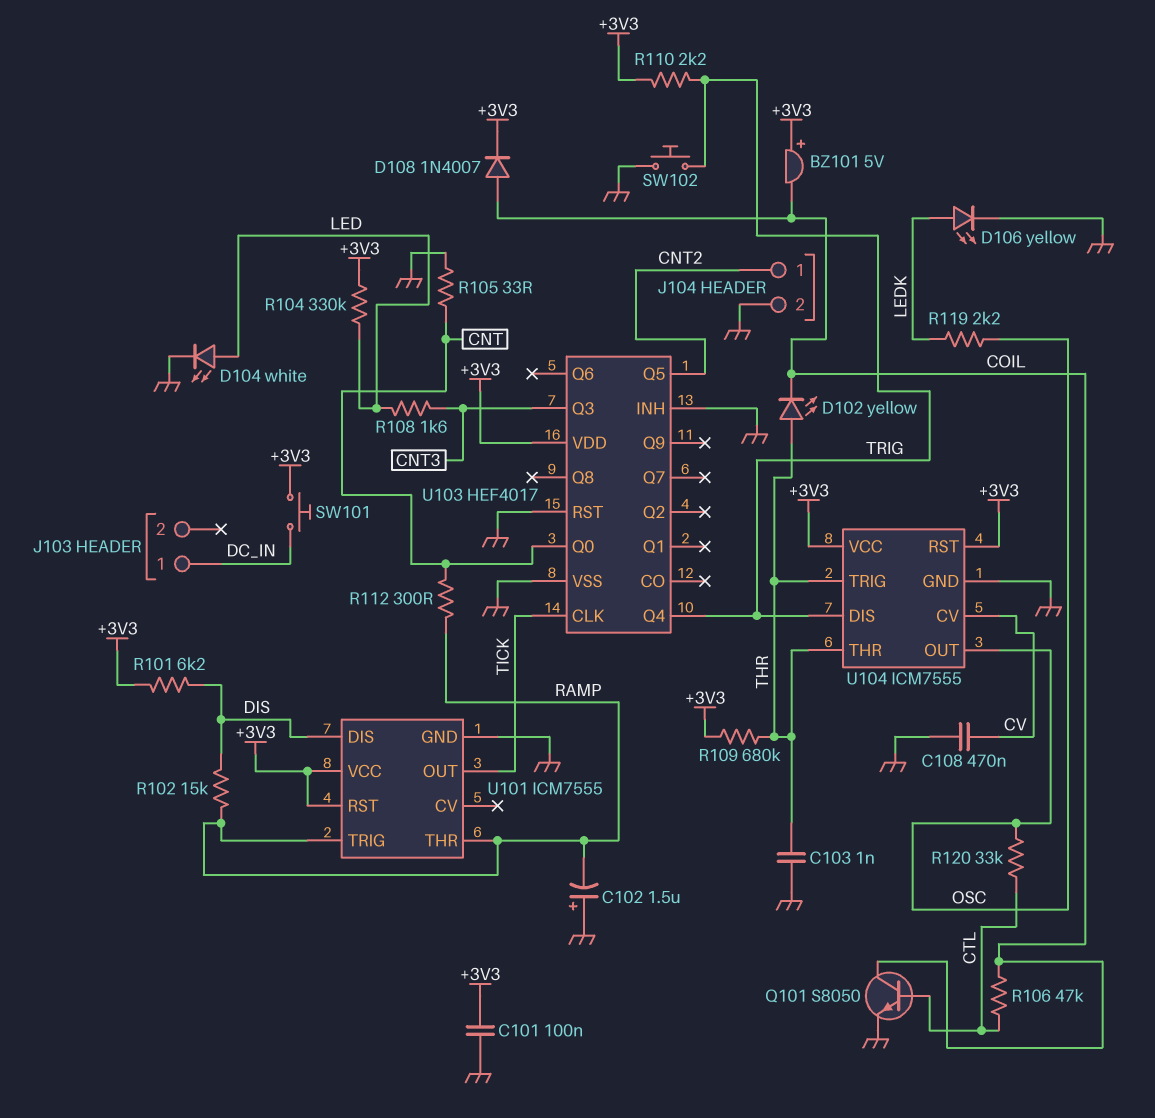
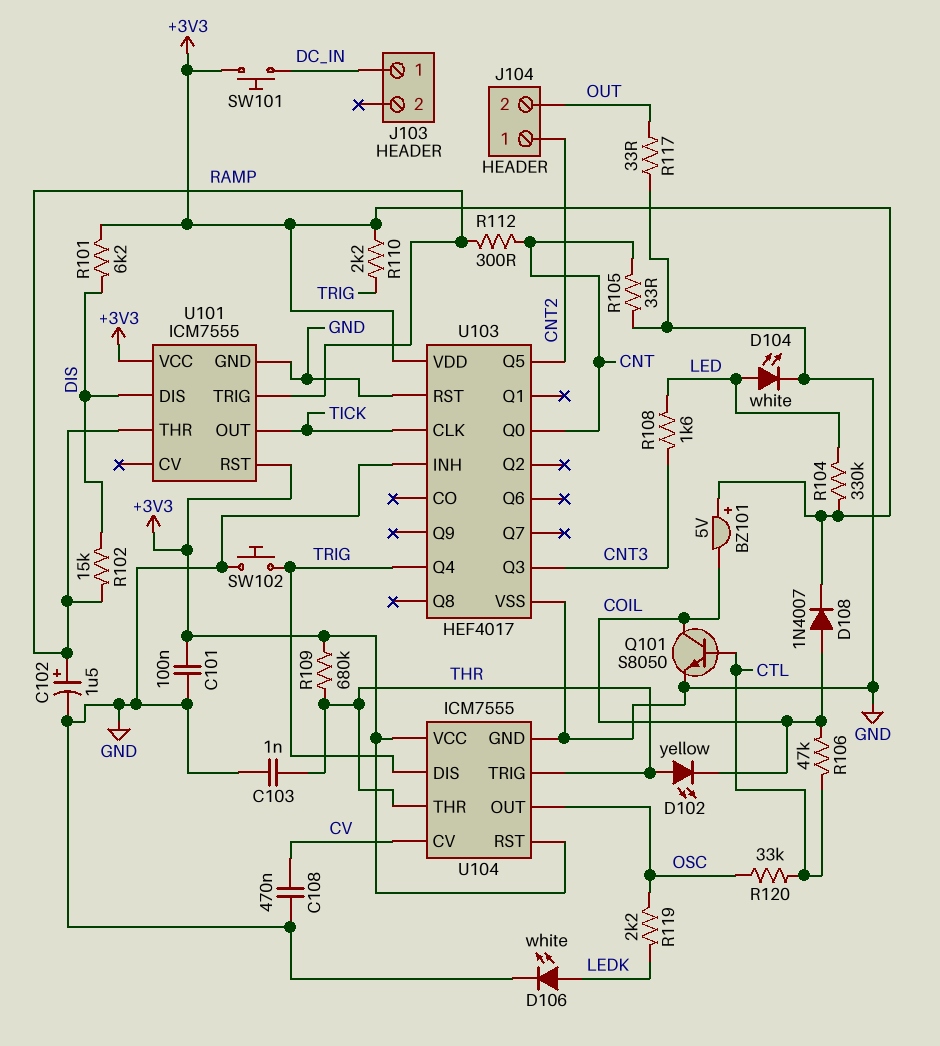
C102: 1.5uF (plus GND, minus RAMP) -> 1.5uF (plus RAMP, minus GND)
D106: LED yellow (A LEDK, K GND) -> LED white (A LEDK, K GND)
J104 pin 2: GND -> OUT
R117: none -> 33 (GND, OUT)

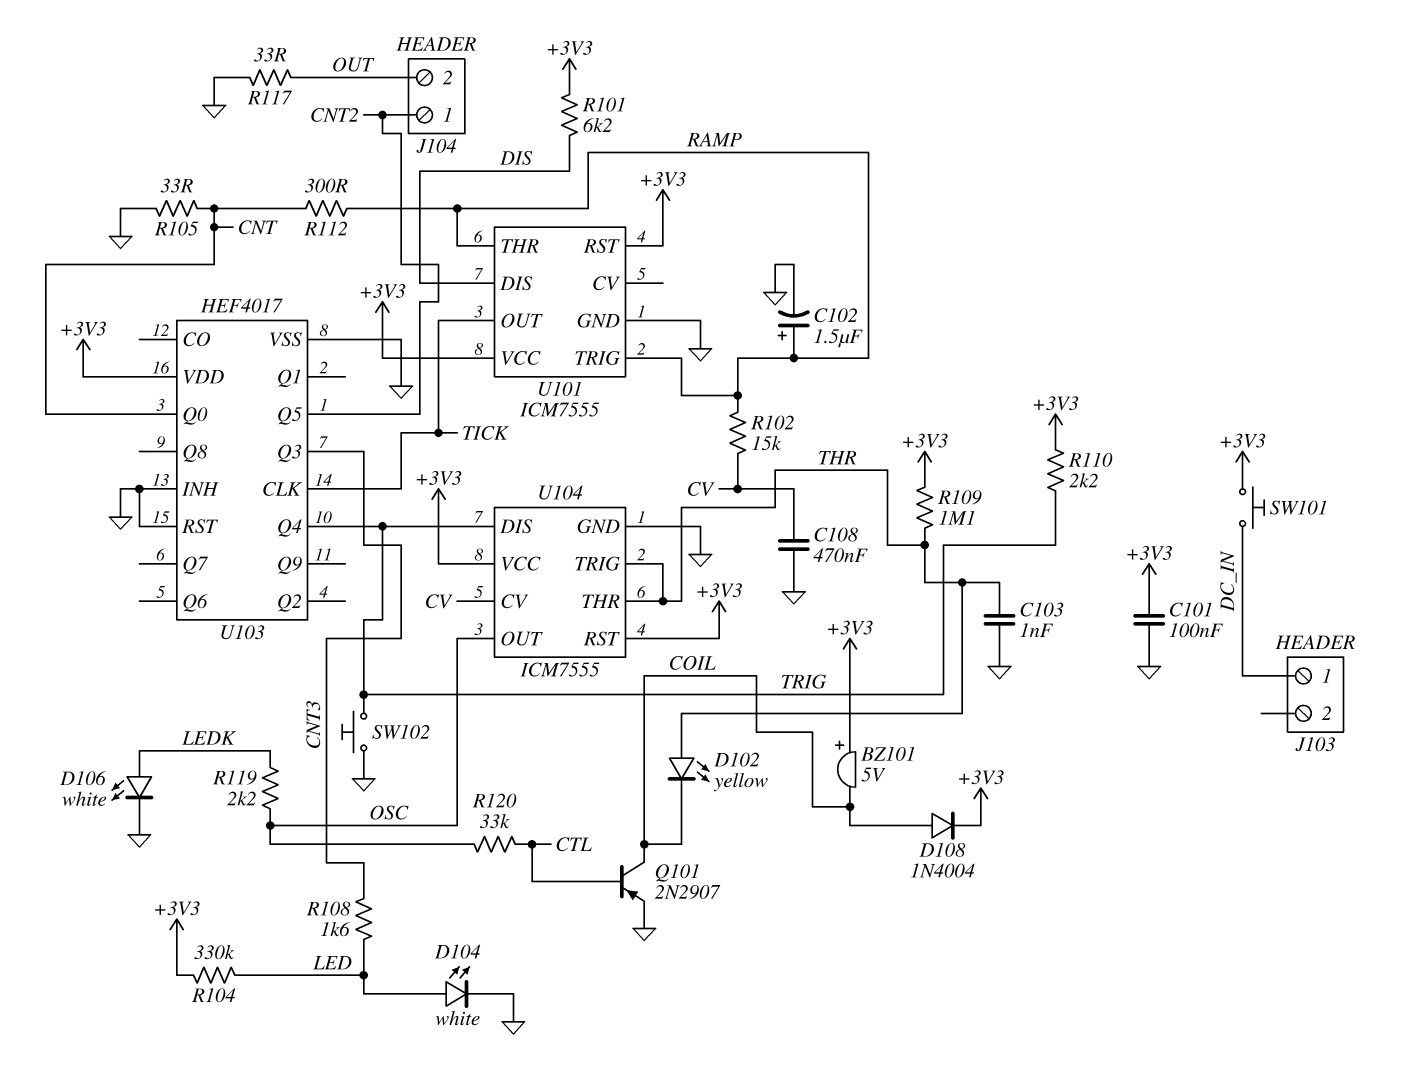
D108: diode 1N4007 (A COIL, K +3V3) -> diode 1N4004 (A COIL, K +3V3)
Q101: NPN S8050 (B CTL, C COIL, E GND) -> PNP 2N2907 (B CTL, C COIL, E GND)
R102: 15k (DIS, RAMP) -> 15k (CV, RAMP)
R106: 47k (COIL, CTL) -> none
R109: 680k (+3V3, THR) -> 1.1M (+3V3, THR)

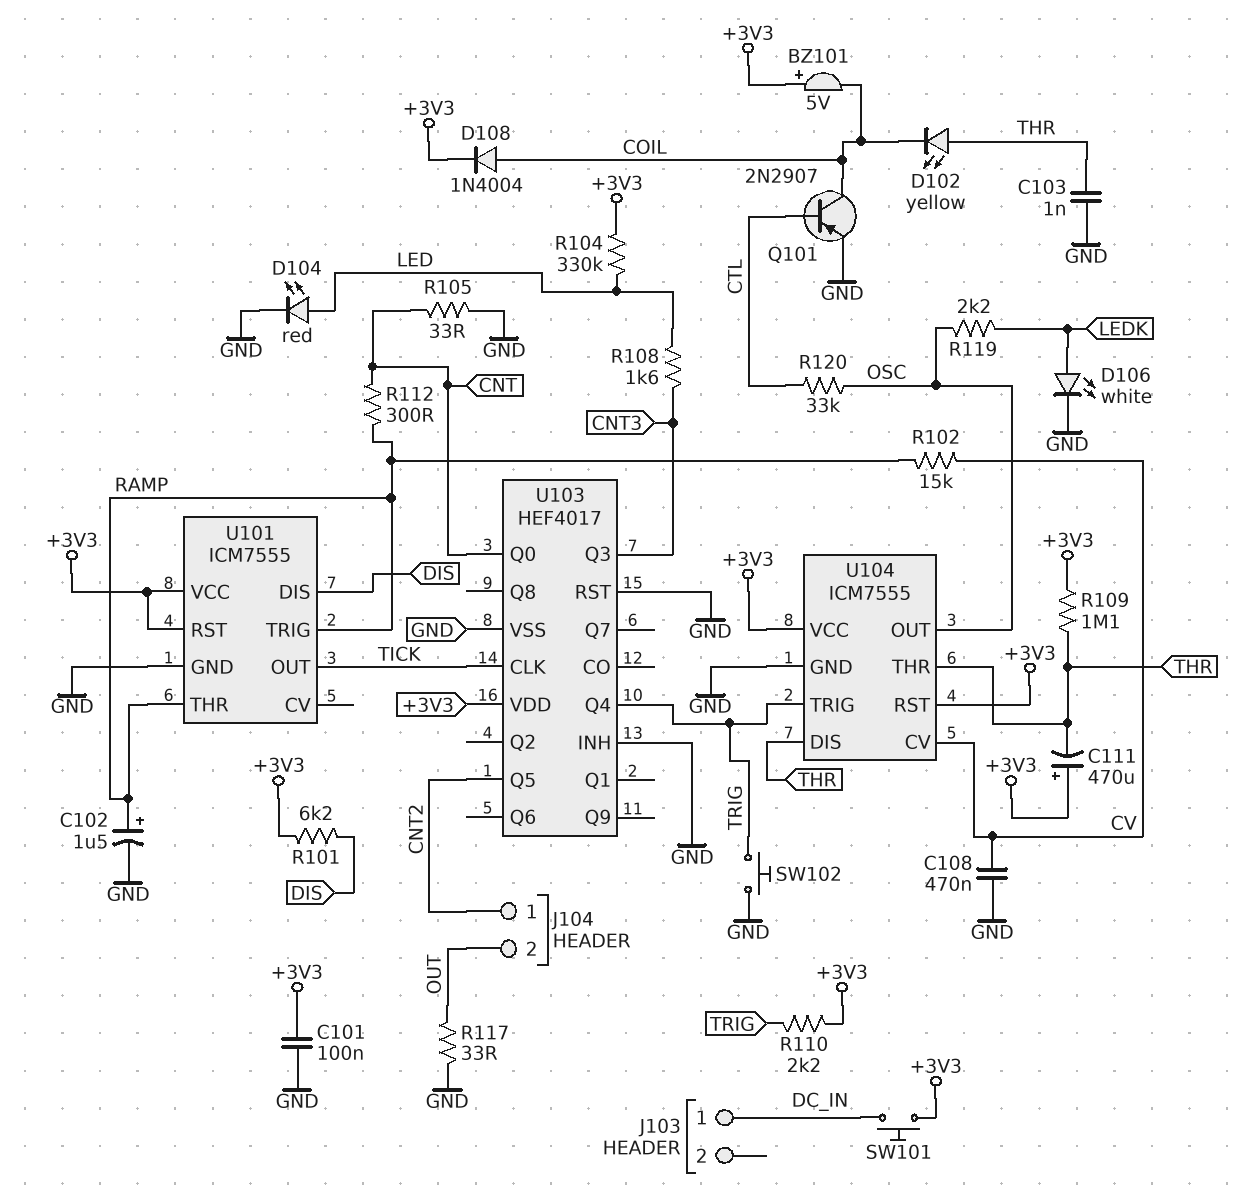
C111: none -> 470uF (plus +3V3, minus THR)
D104: LED white (A LED, K GND) -> LED red (A LED, K GND)
U104 pin DIS: TRIG -> THR
U104 pin TRIG: THR -> TRIG

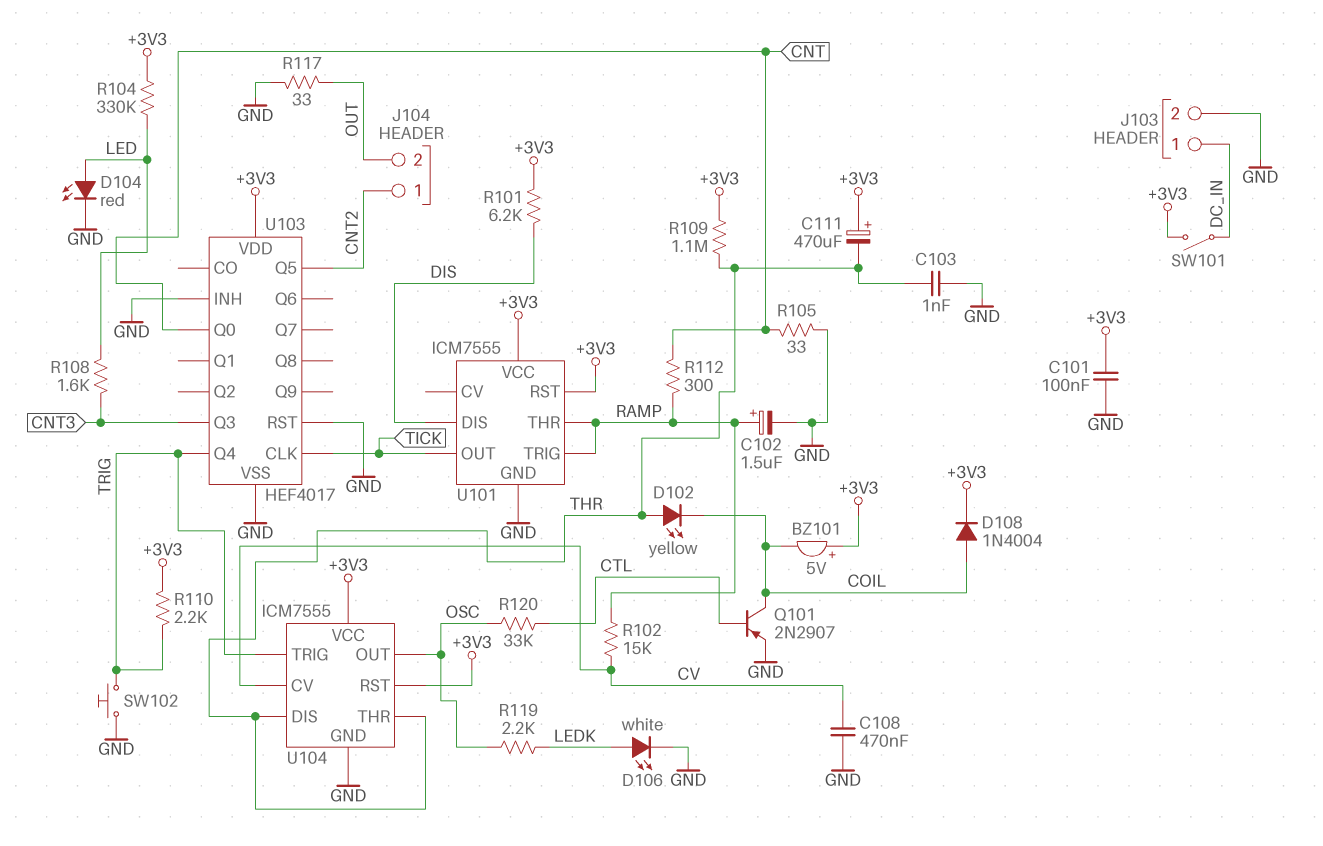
J103 pin 2: none -> GND
SW101: button (+3V3, DC_IN) -> switch (+3V3, DC_IN)

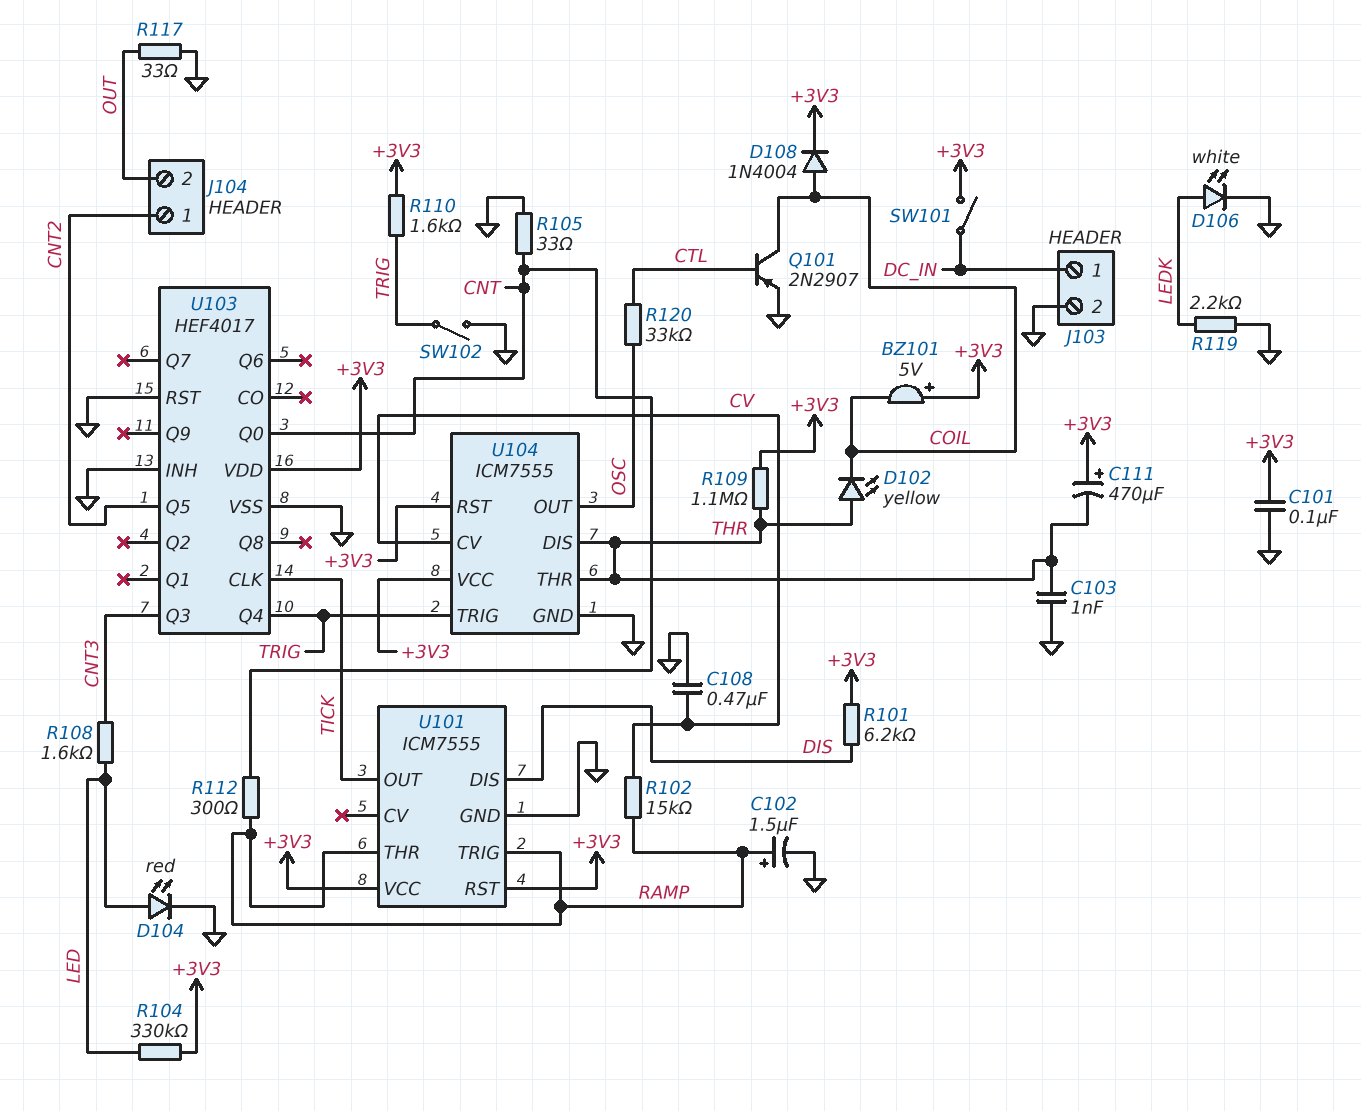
R110: 2.2k (+3V3, TRIG) -> 1.6k (+3V3, TRIG)
R119: 2.2k (LEDK, OSC) -> 2.2k (GND, LEDK)
SW102: button (GND, TRIG) -> switch (GND, TRIG)

